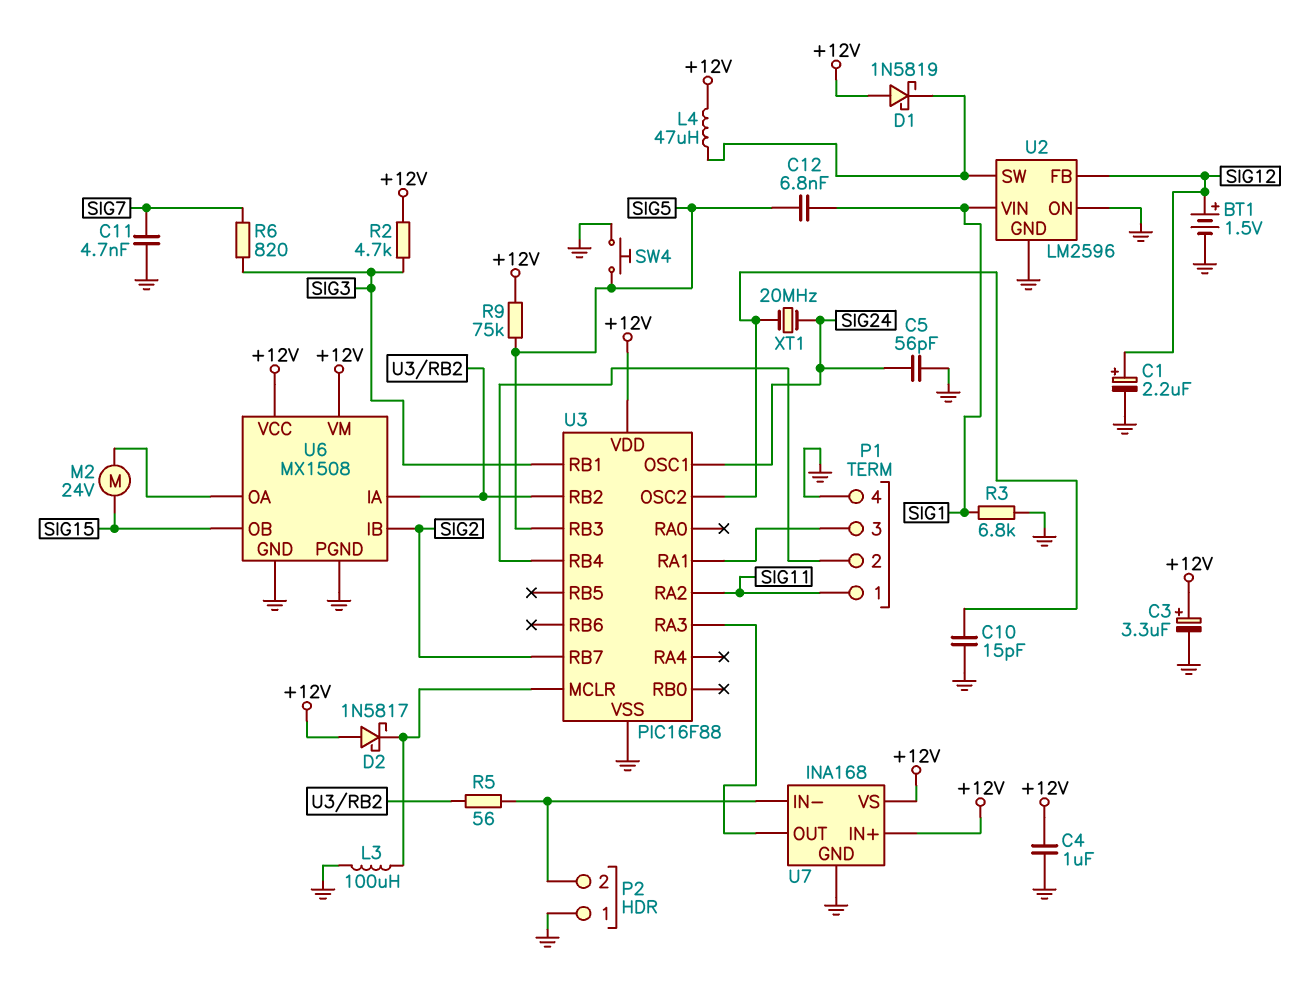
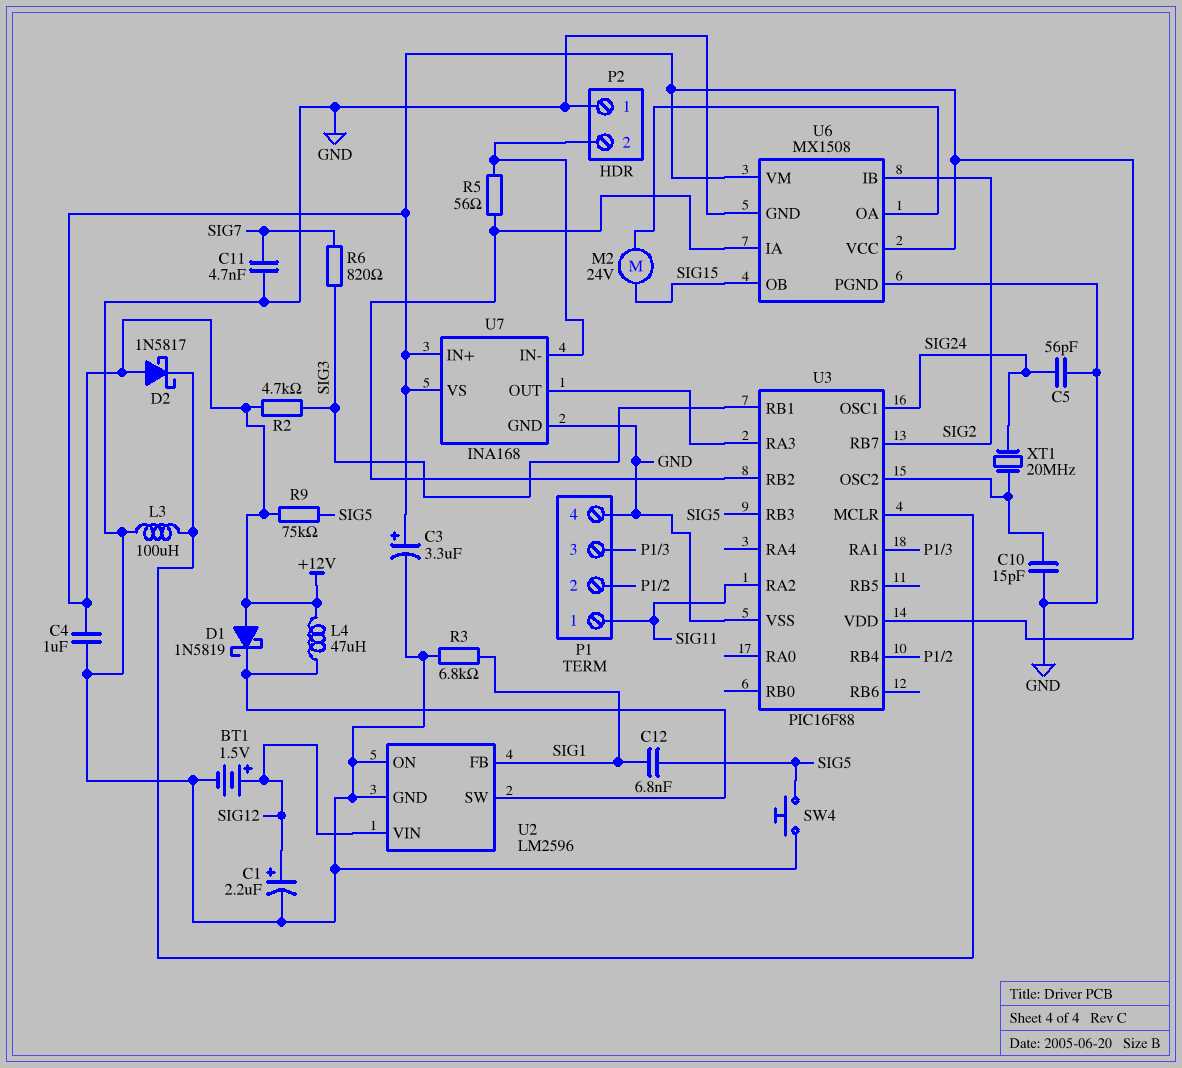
U2 pin FB: SIG12 -> SIG1
U2 pin VIN: SIG1 -> SIG12

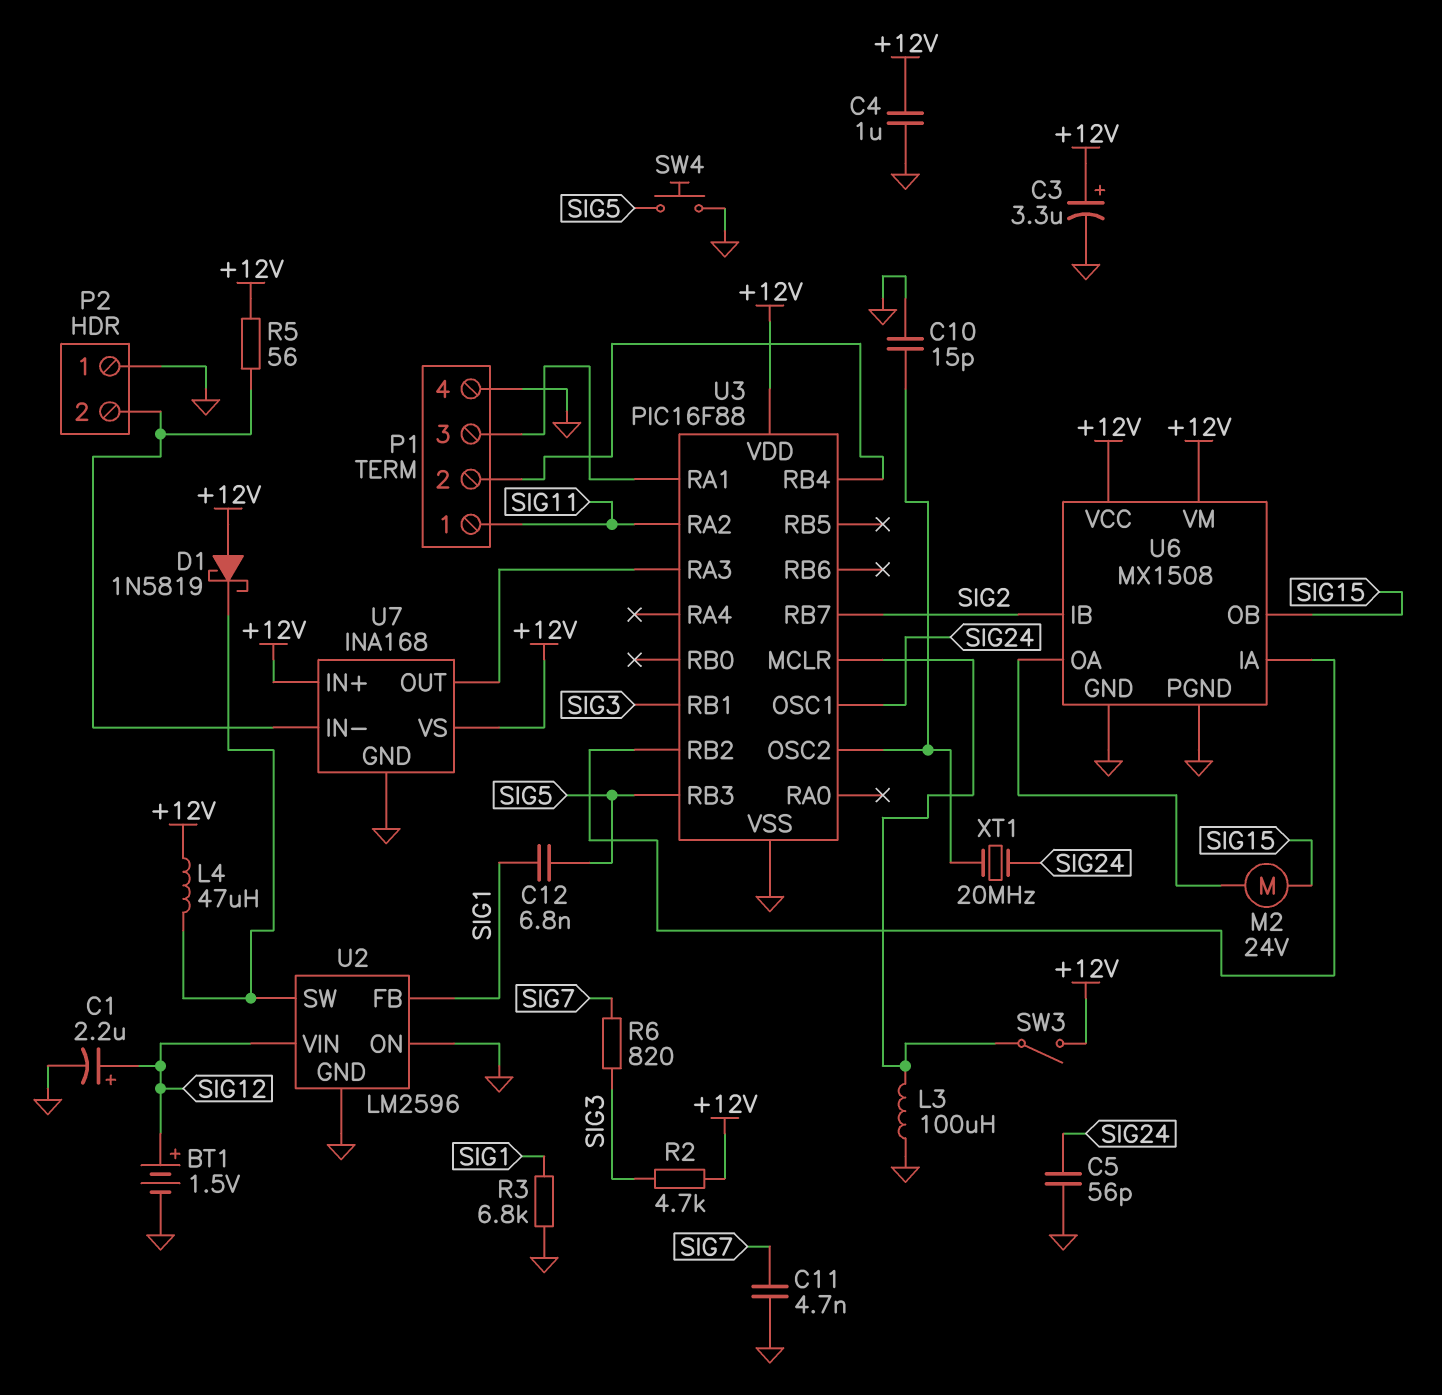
D2: schottky 1N5817 (A +12V, K U3/MCLR) -> none
R5: 56 (P2/2, U3/RB2) -> 56 (+12V, P2/2)
R9: 75k (+12V, SIG5) -> none
SW3: none -> switch (+12V, U3/MCLR)

